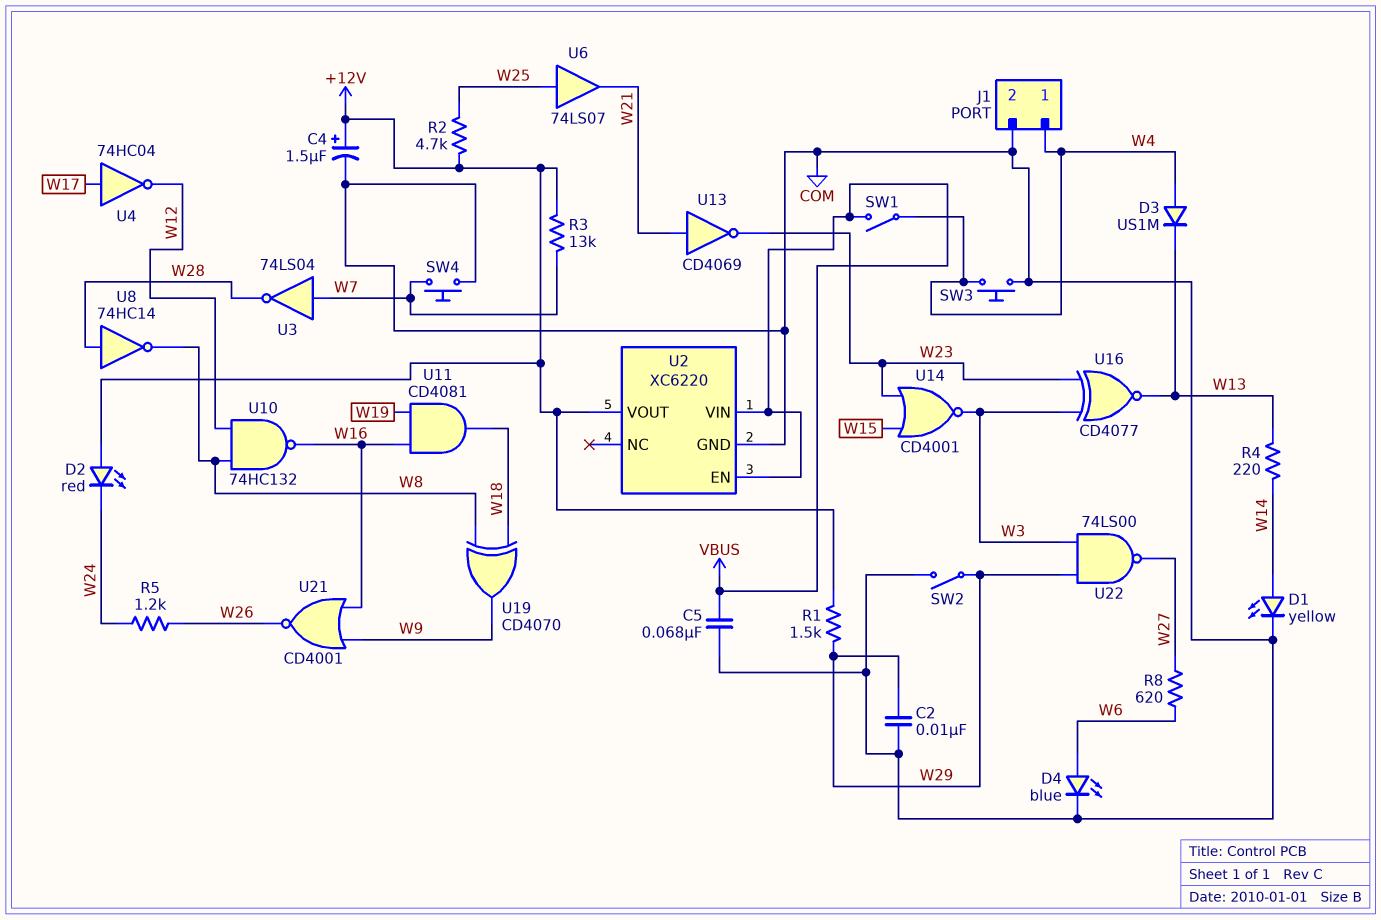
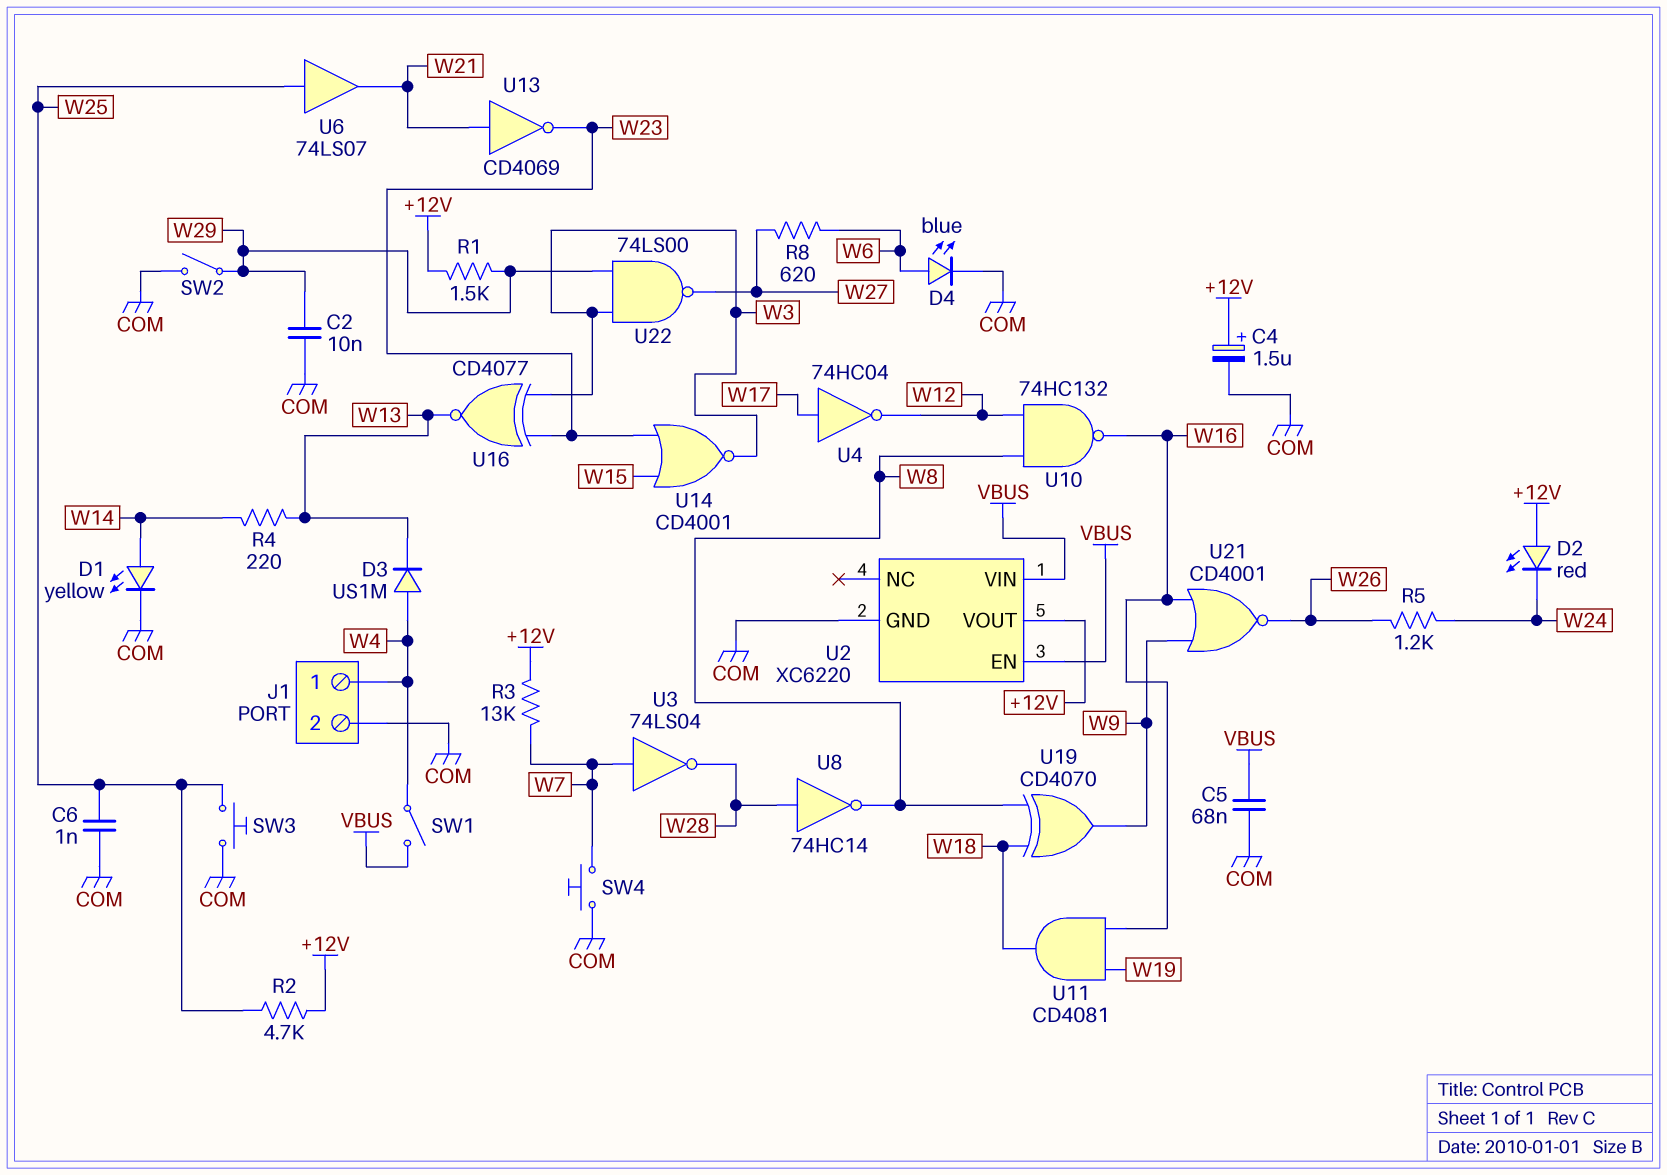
C6: none -> 1nF (COM, W25)
SW3: button (COM, W4) -> button (COM, W25)

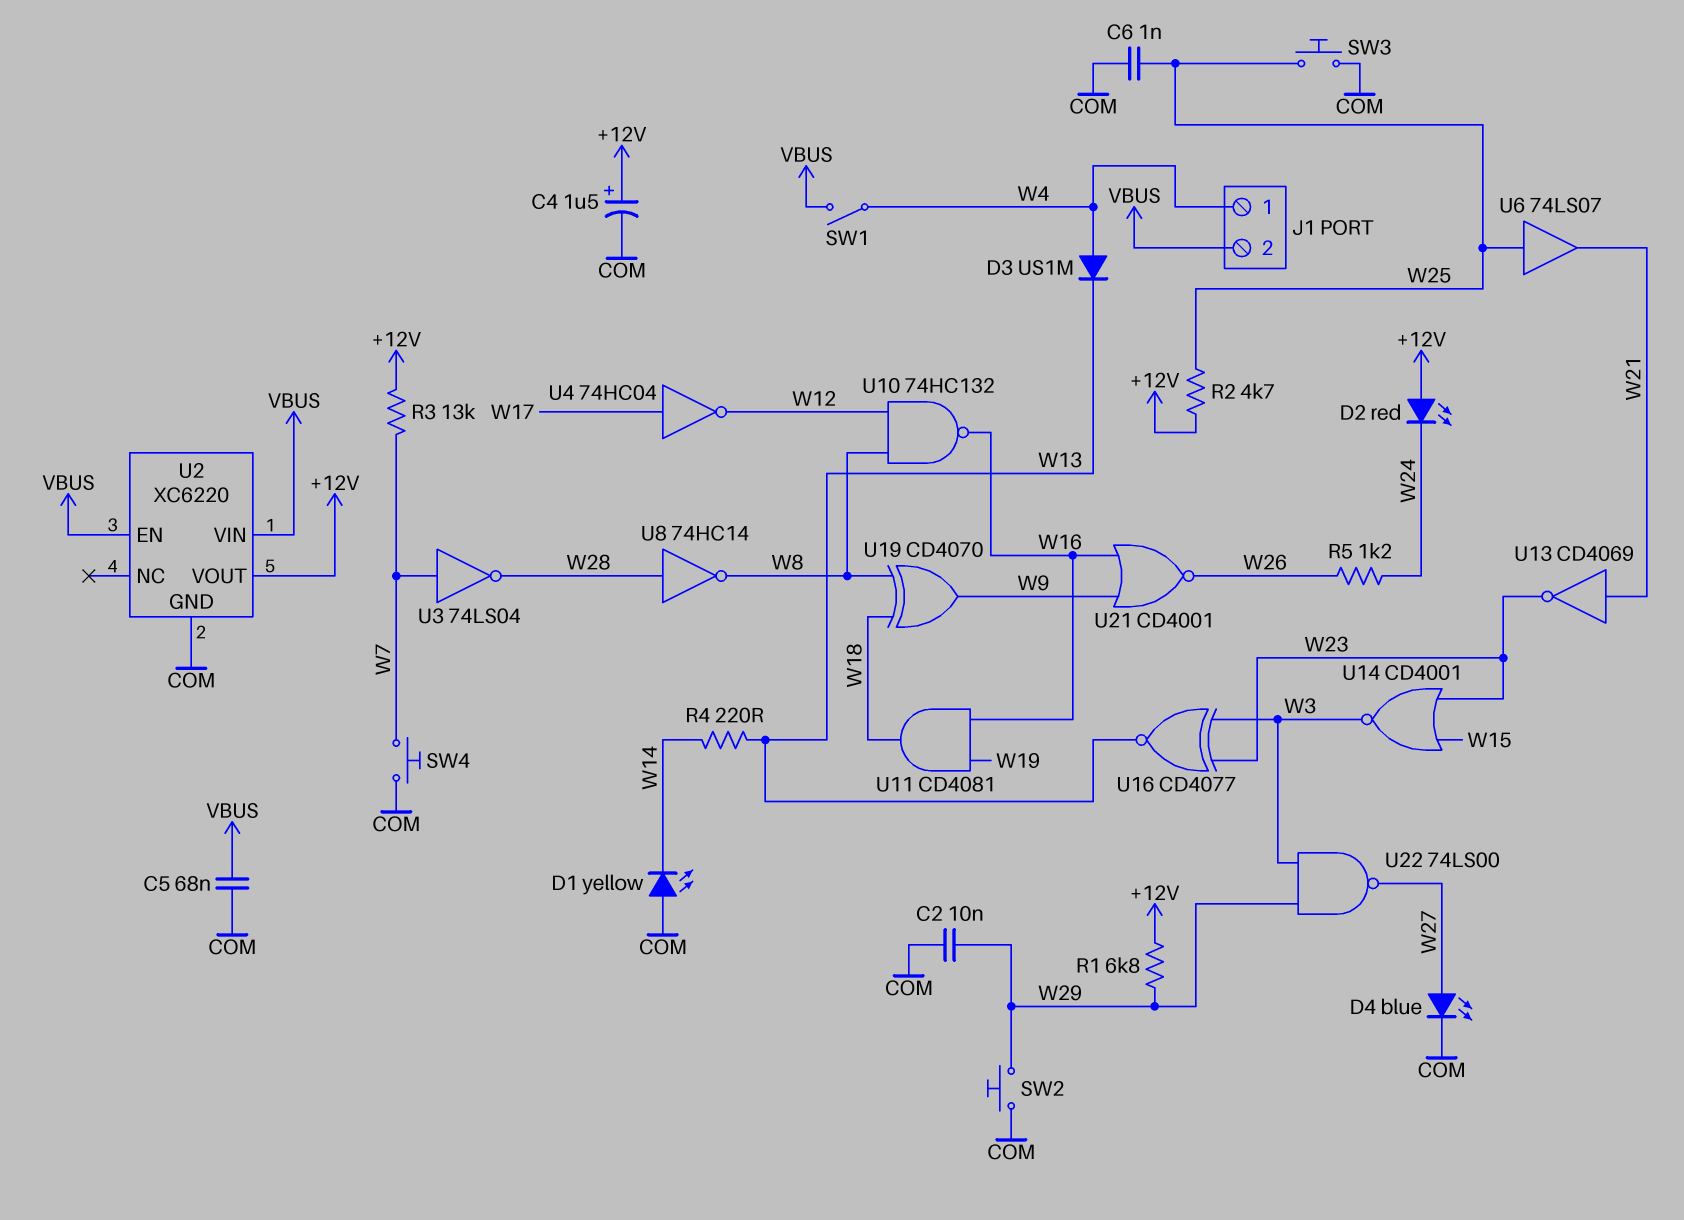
D1: LED yellow (A W14, K COM) -> LED yellow (A COM, K W14)
D4: LED blue (A W6, K COM) -> LED blue (A W27, K COM)
J1 pin 2: COM -> VBUS
R1: 1.5k (+12V, W29) -> 6.8k (+12V, W29)
R8: 620 (W6, W27) -> none
SW2: switch (COM, W29) -> button (COM, W29)

